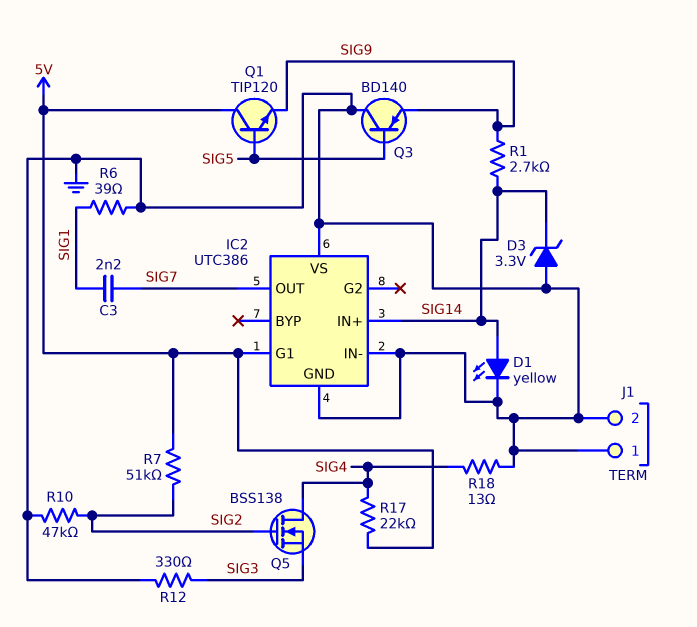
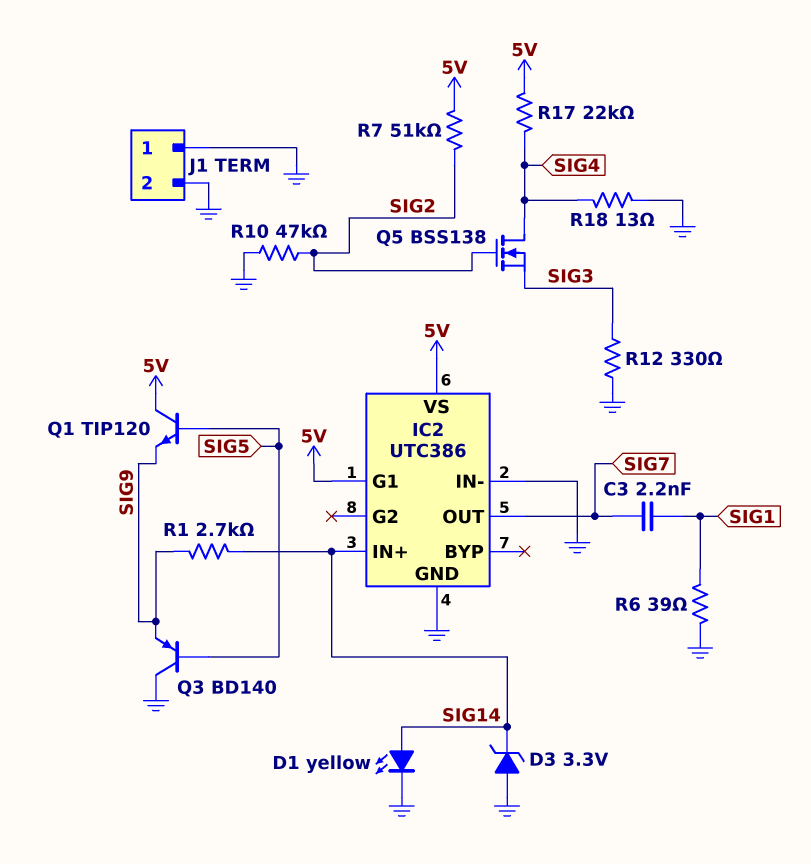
IC2 pin VS: GND -> 5V

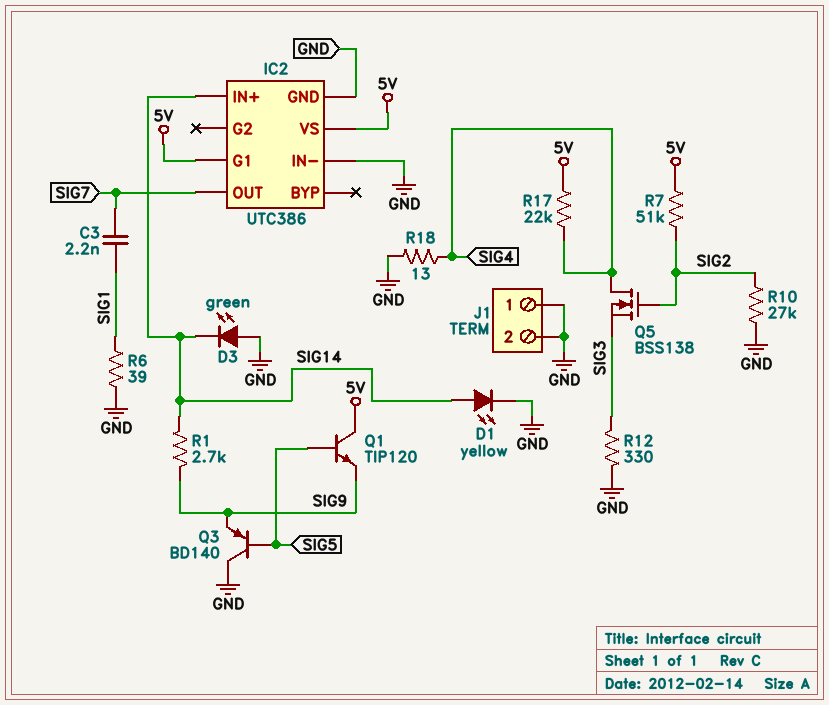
D3: zener 3.3V (A GND, K SIG14) -> LED green (A GND, K SIG14)
R10: 47k (GND, SIG2) -> 27k (GND, SIG2)

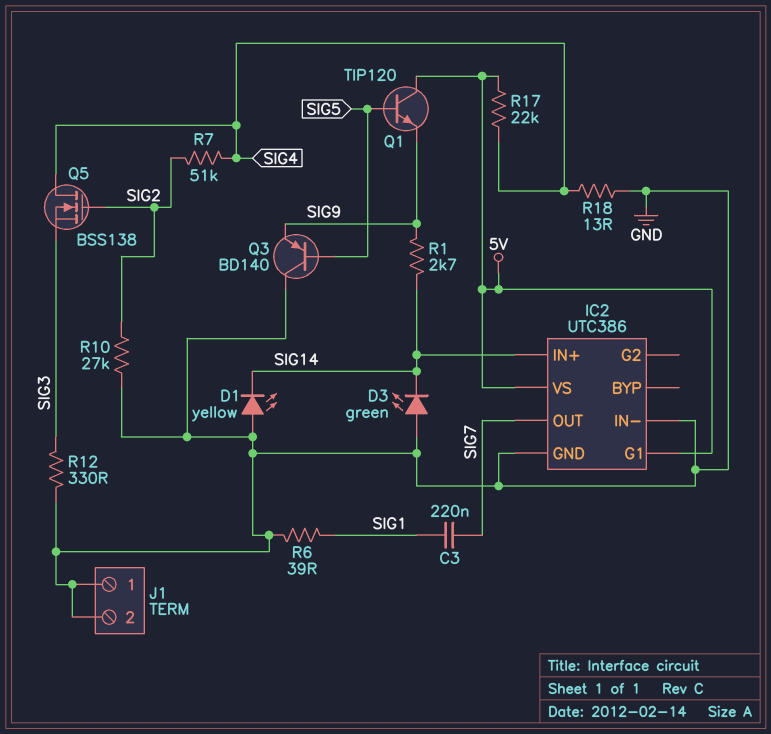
C3: 2.2nF (SIG1, SIG7) -> 220nF (SIG1, SIG7)
D1: LED yellow (A SIG14, K GND) -> LED yellow (A GND, K SIG14)
R7: 51k (5V, SIG2) -> 51k (SIG2, SIG4)

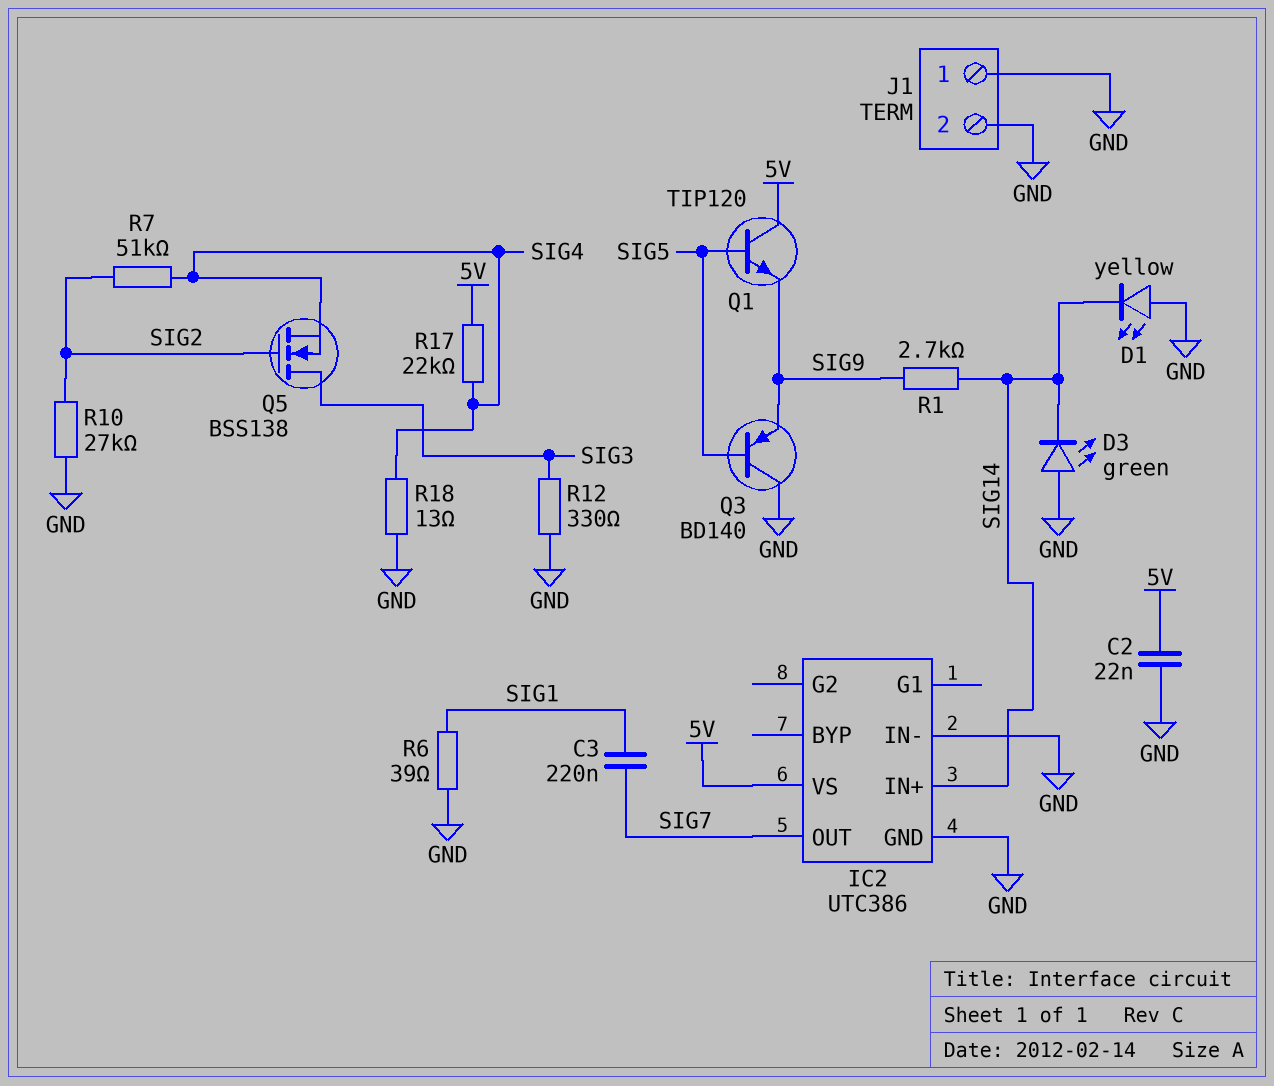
C2: none -> 22nF (5V, GND)
IC2 pin G1: 5V -> none
Q5: NMOS BSS138 (G SIG2, D SIG4, S SIG3) -> NMOS BSS138 (G SIG2, D SIG3, S SIG4)

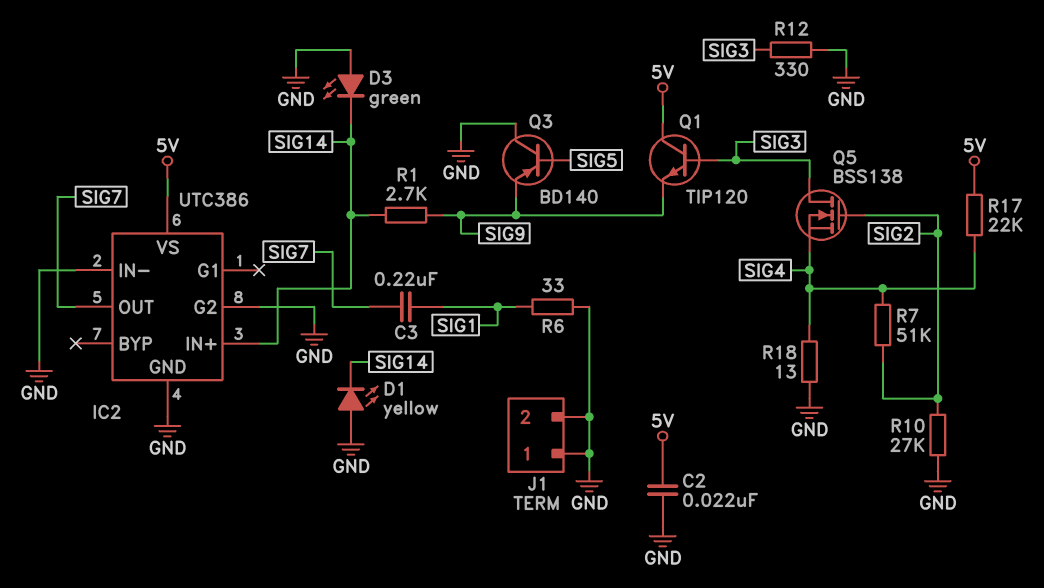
IC2 pin G2: none -> GND
Q1: NPN TIP120 (B SIG5, C 5V, E SIG9) -> NPN TIP120 (B SIG3, C 5V, E SIG9)
R6: 39 (GND, SIG1) -> 33 (GND, SIG1)

